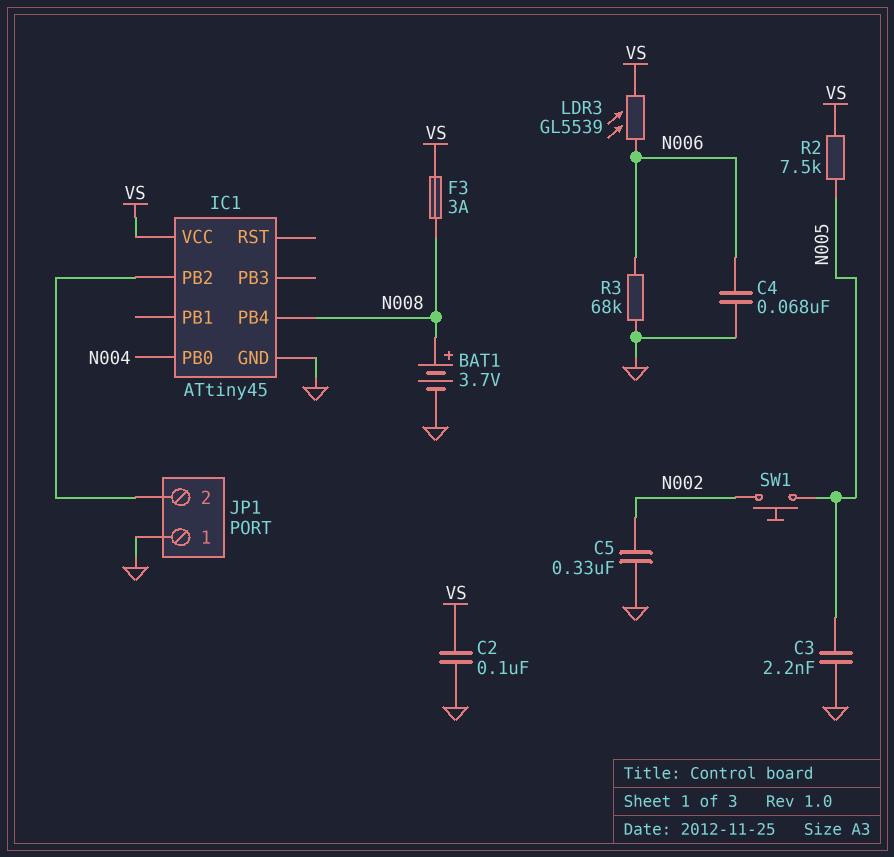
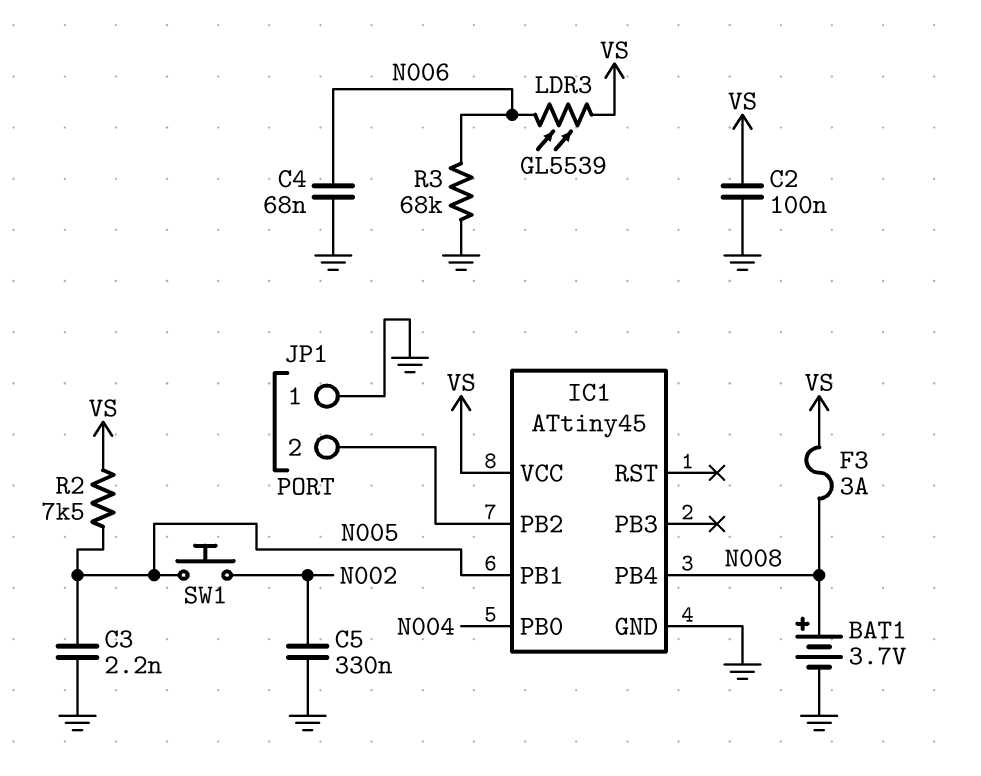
IC1 pin PB1: none -> N005

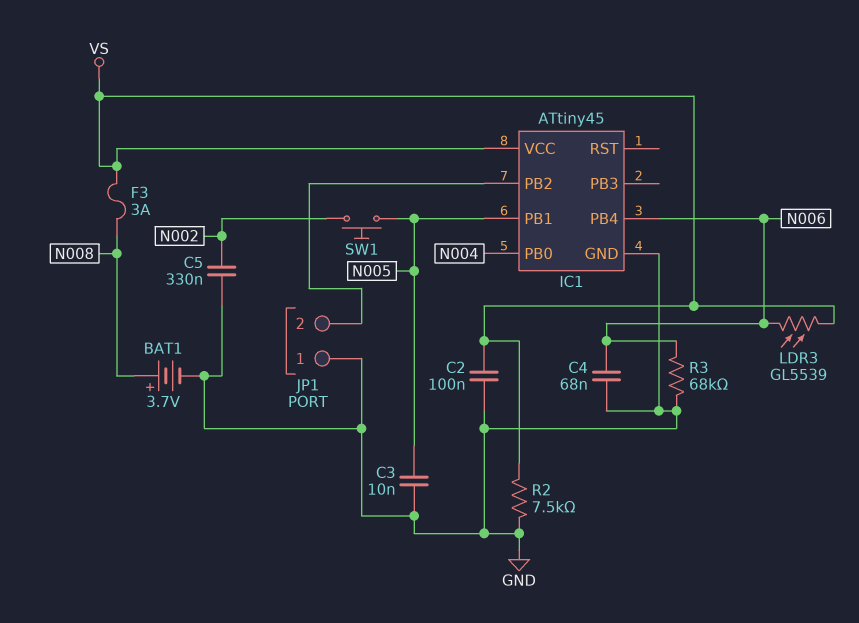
C3: 2.2nF (GND, N005) -> 10nF (GND, N005)
IC1 pin PB4: N008 -> N006
R2: 7.5k (N005, VS) -> 7.5k (GND, VS)

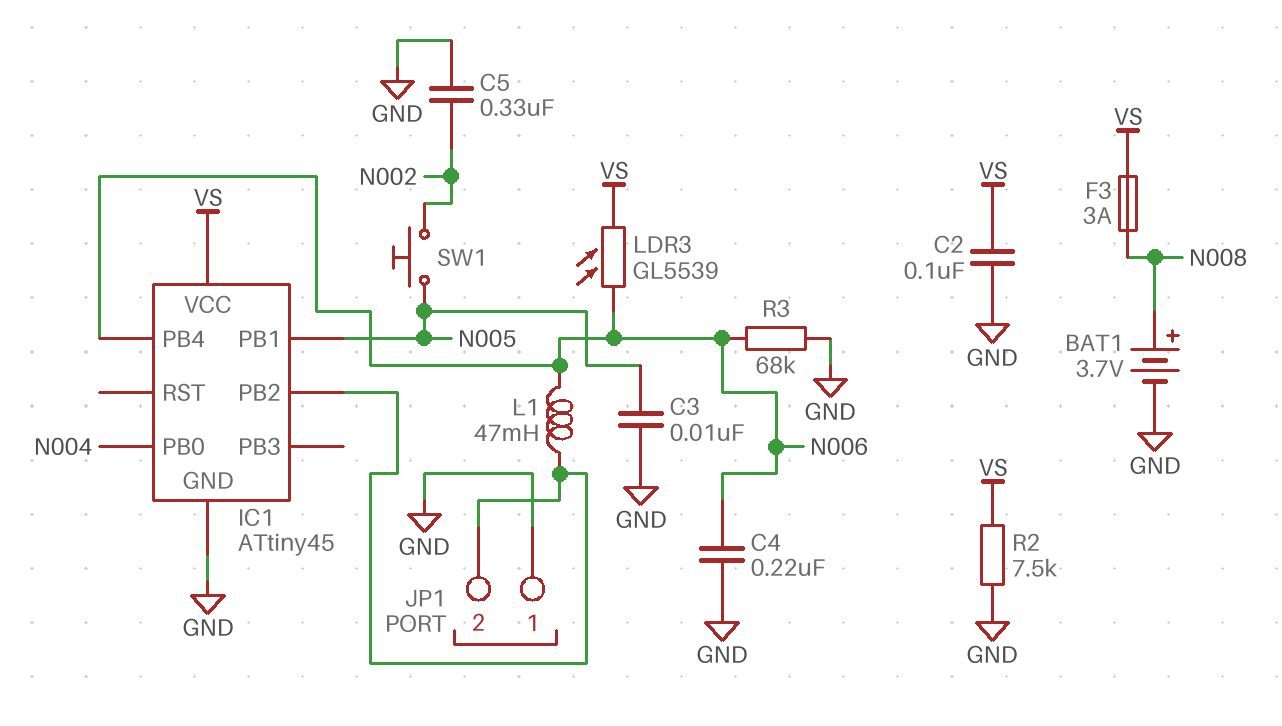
C4: 68nF (GND, N006) -> 220nF (GND, N006)
L1: none -> 47mH (IC1/PB2, N006)

